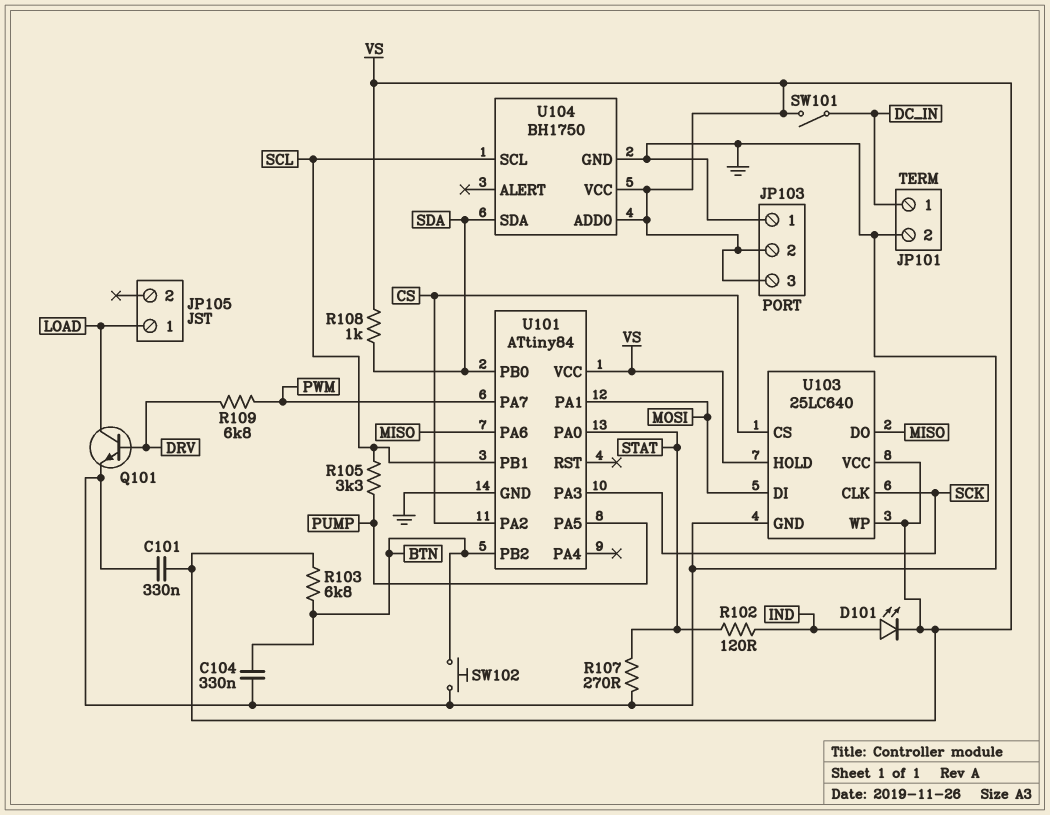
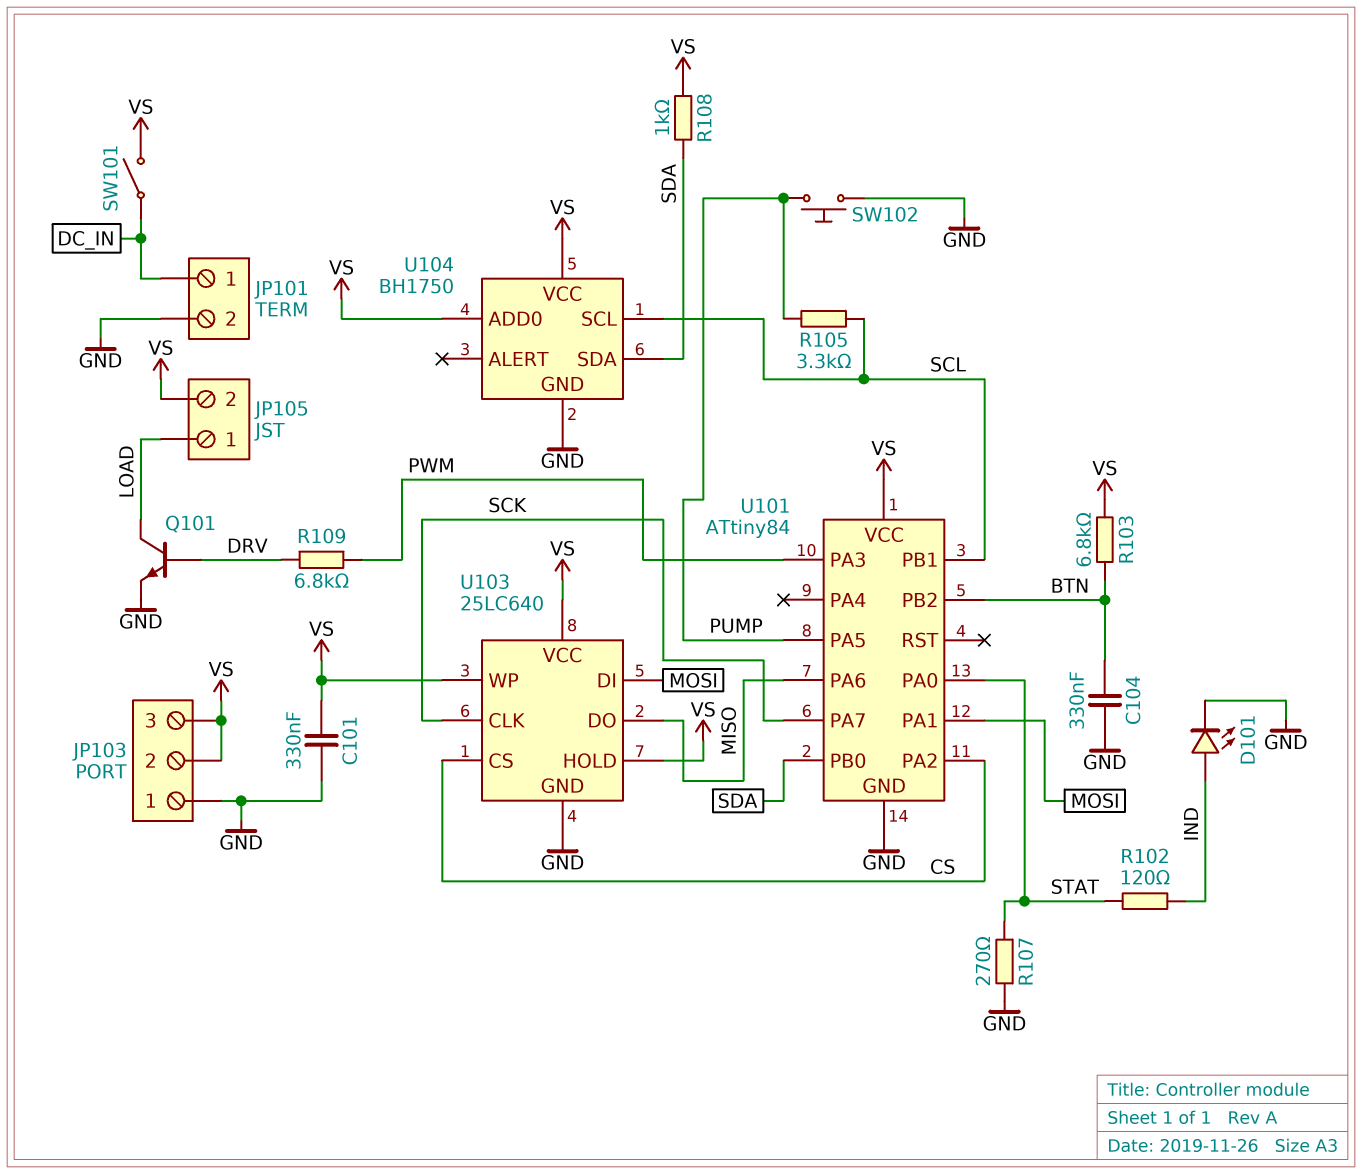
D101: LED (A IND, K VS) -> LED (A IND, K GND)
JP105 pin 2: none -> VS
SW102: button (BTN, GND) -> button (GND, PUMP)
U101 pin PA3: SCK -> PWM
U101 pin PA7: PWM -> SCK

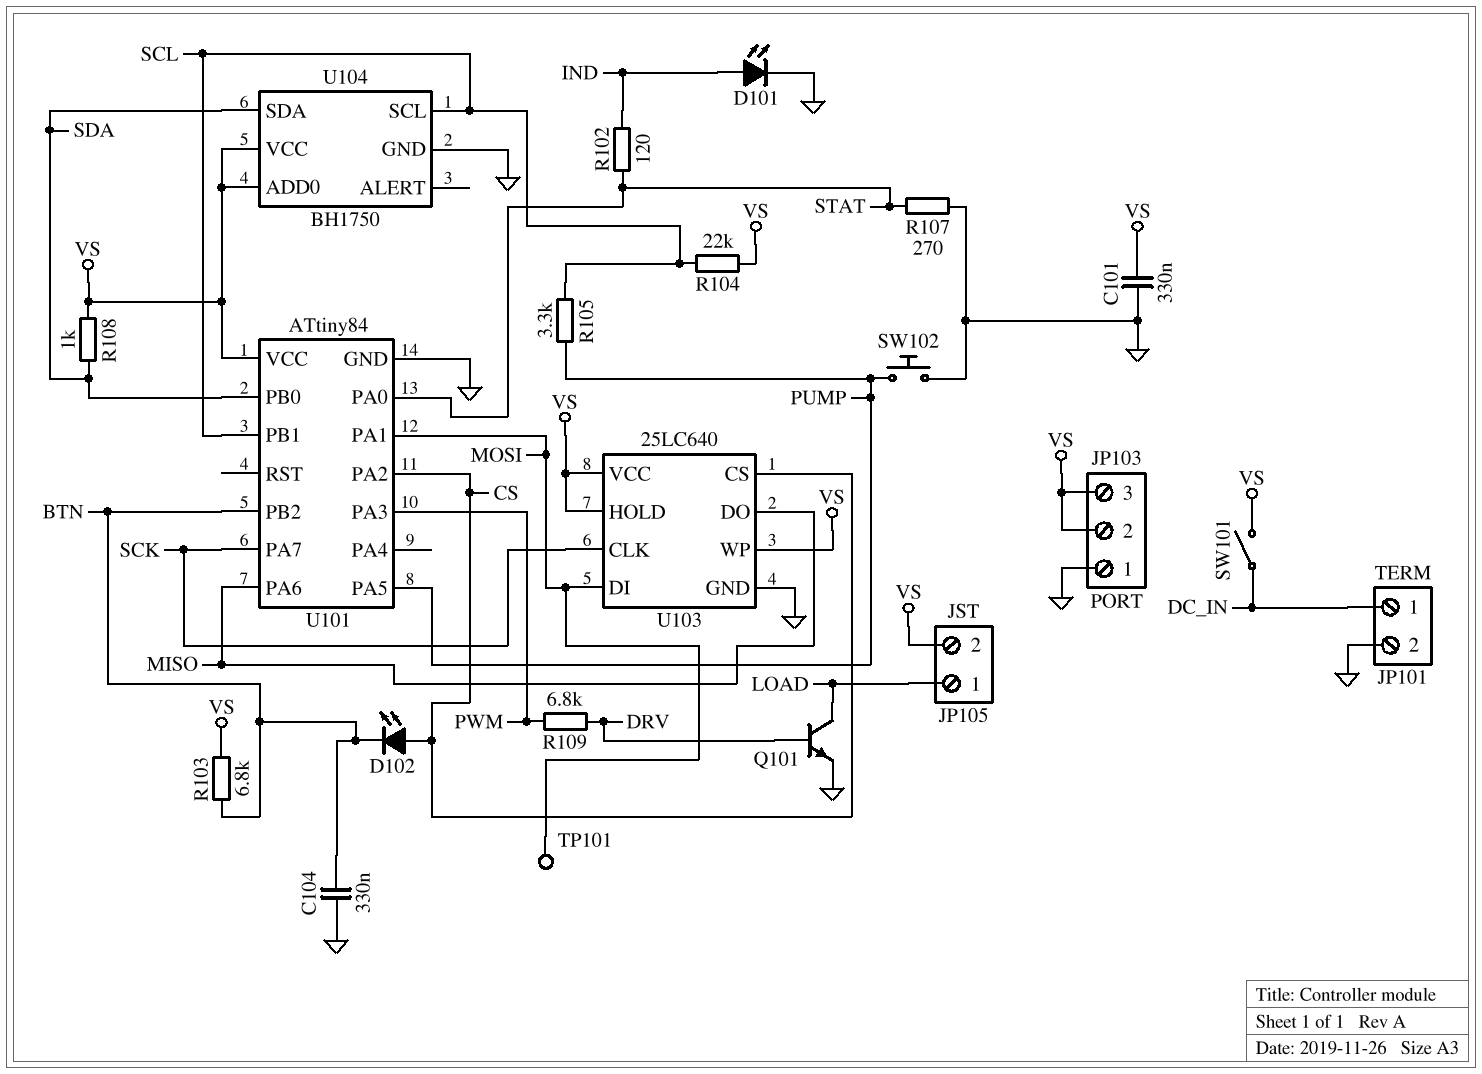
D102: none -> LED (A CS, K BTN)
R104: none -> 22k (SCL, VS)
TP101: none -> test point (MOSI)

